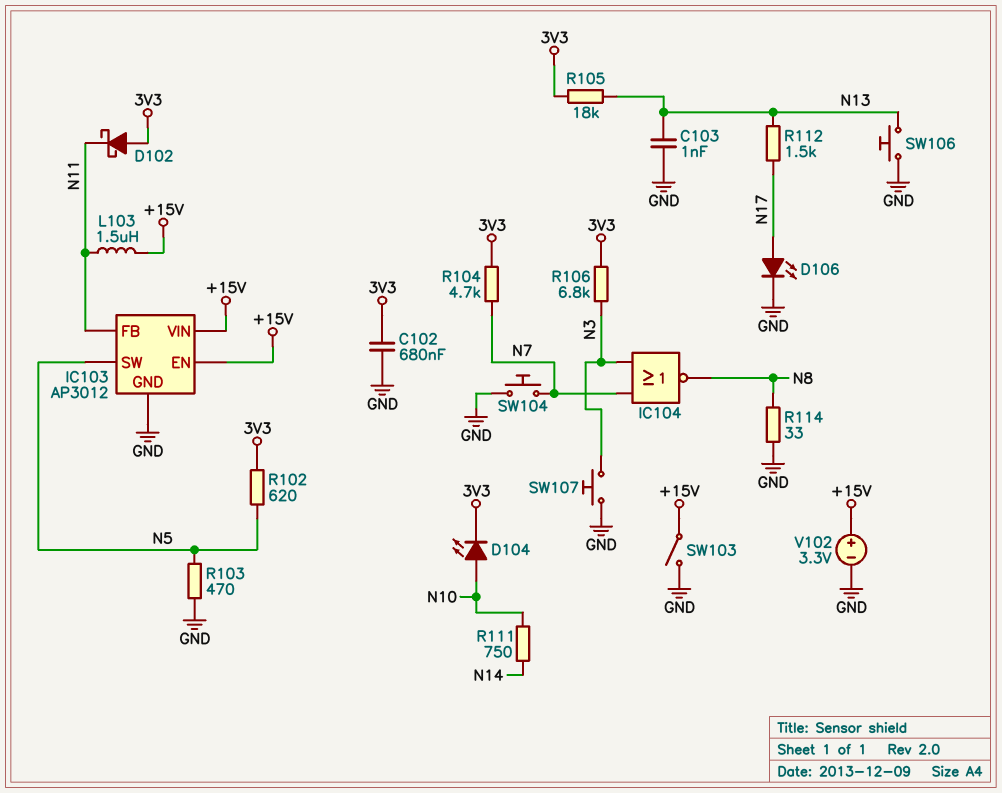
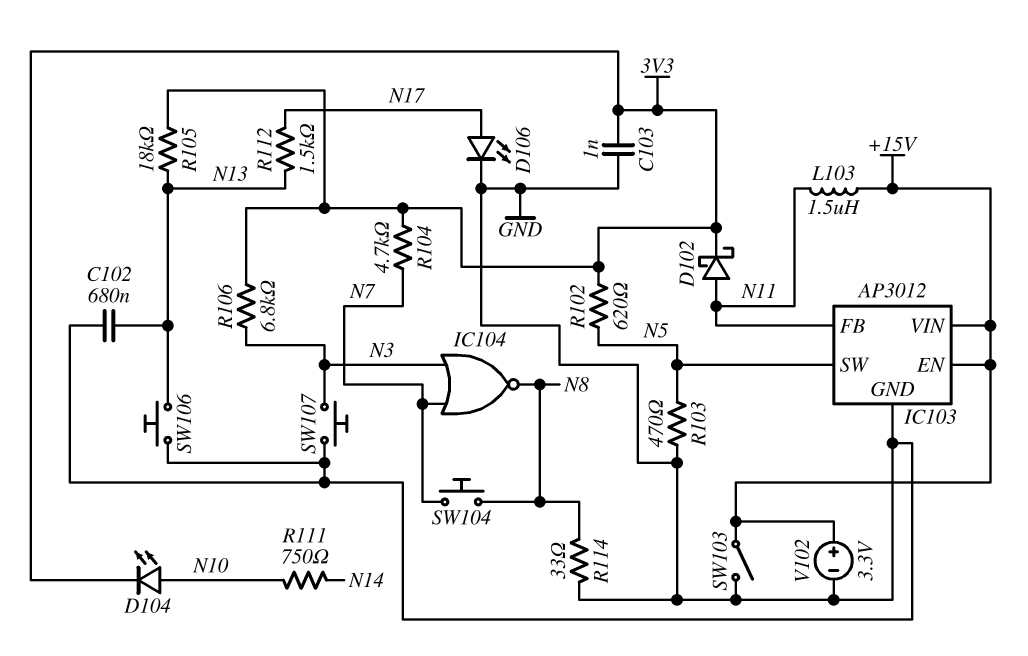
C102: 680nF (3V3, GND) -> 680nF (GND, N13)
C103: 1nF (GND, N13) -> 1nF (3V3, GND)
D102: schottky (A 3V3, K N11) -> schottky (A N11, K 3V3)
SW104: button (GND, N7) -> button (N7, N8)

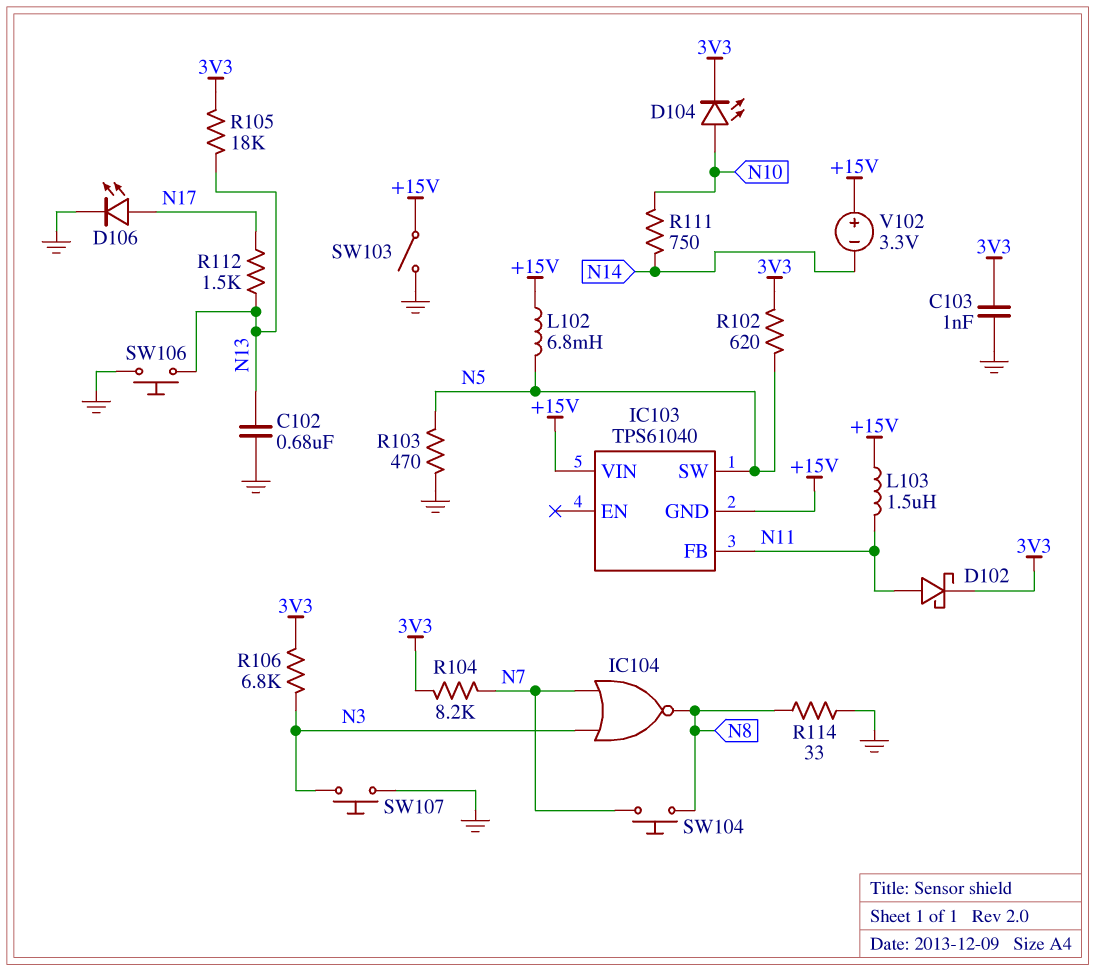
IC103: AP3012 -> TPS61040
IC103 pin EN: +15V -> none
IC103 pin GND: GND -> +15V
L102: none -> 6.8mH (+15V, N5)
R104: 4.7k (3V3, N7) -> 8.2k (3V3, N7)
V102: 3.3V (plus +15V, minus GND) -> 3.3V (plus +15V, minus N14)

